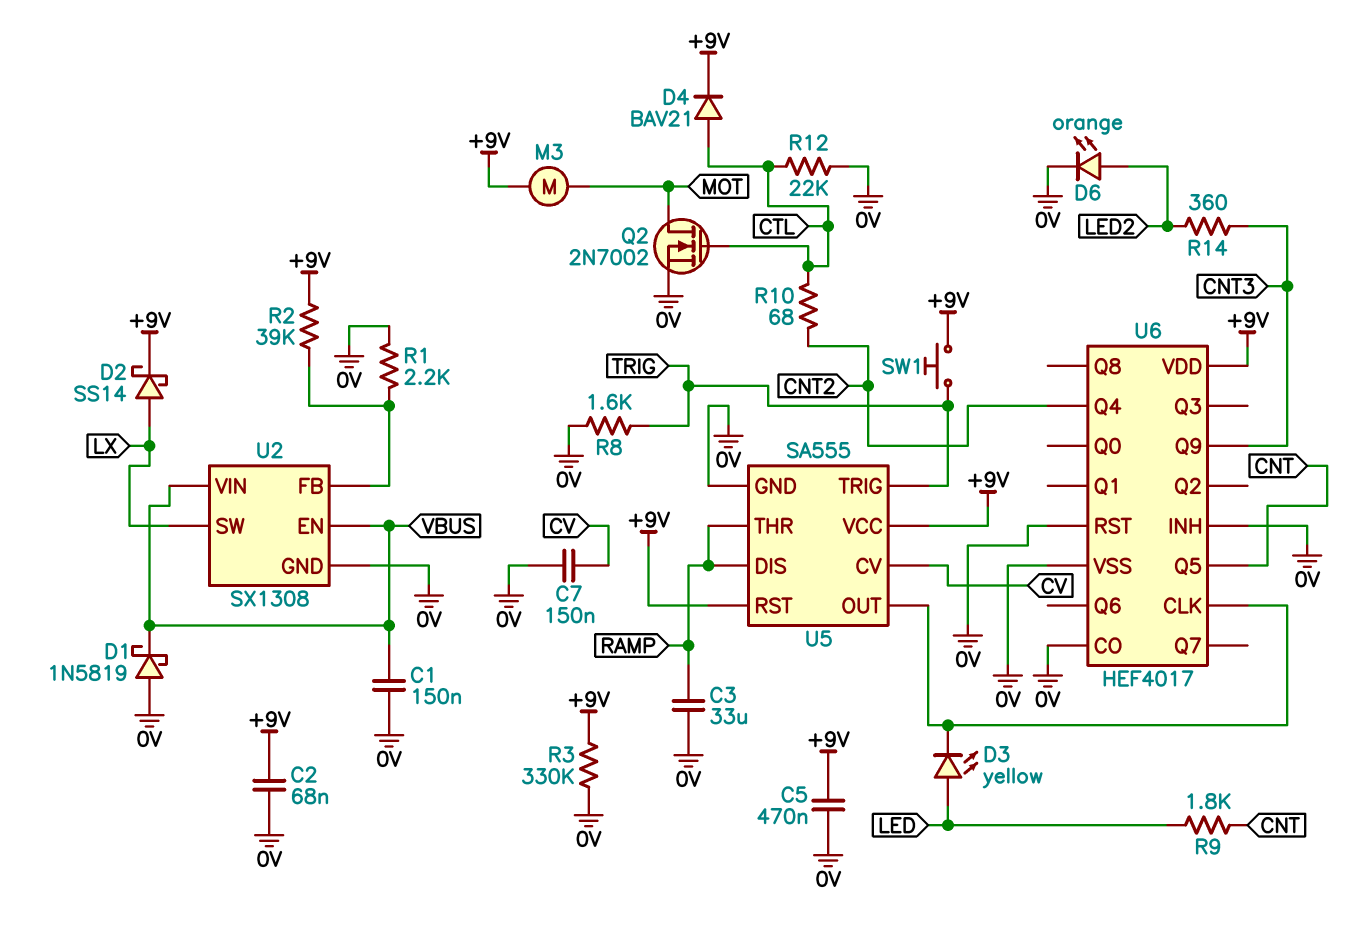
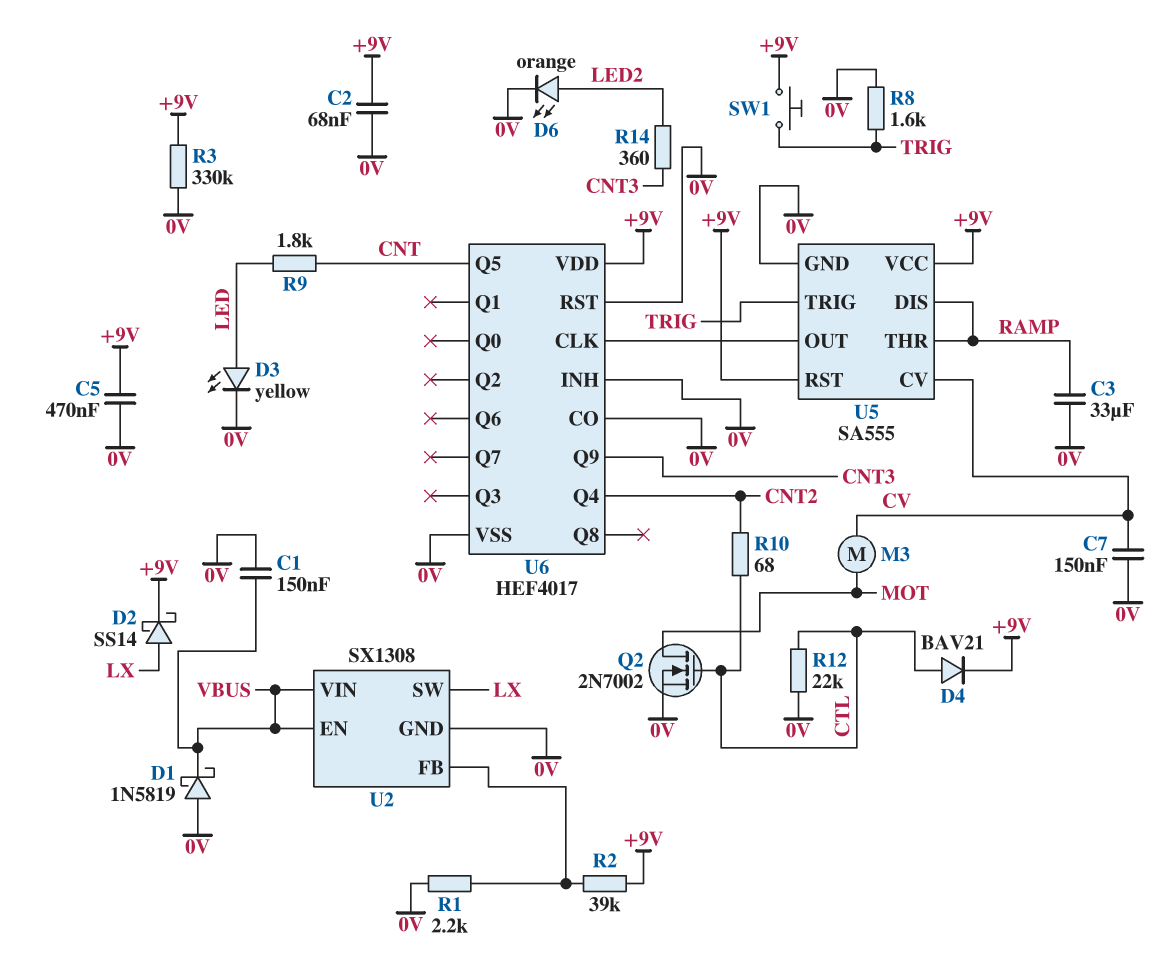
D3: LED yellow (A LED, K U5/OUT) -> LED yellow (A LED, K 0V)
M3: motor (+9V, MOT) -> motor (CV, MOT)

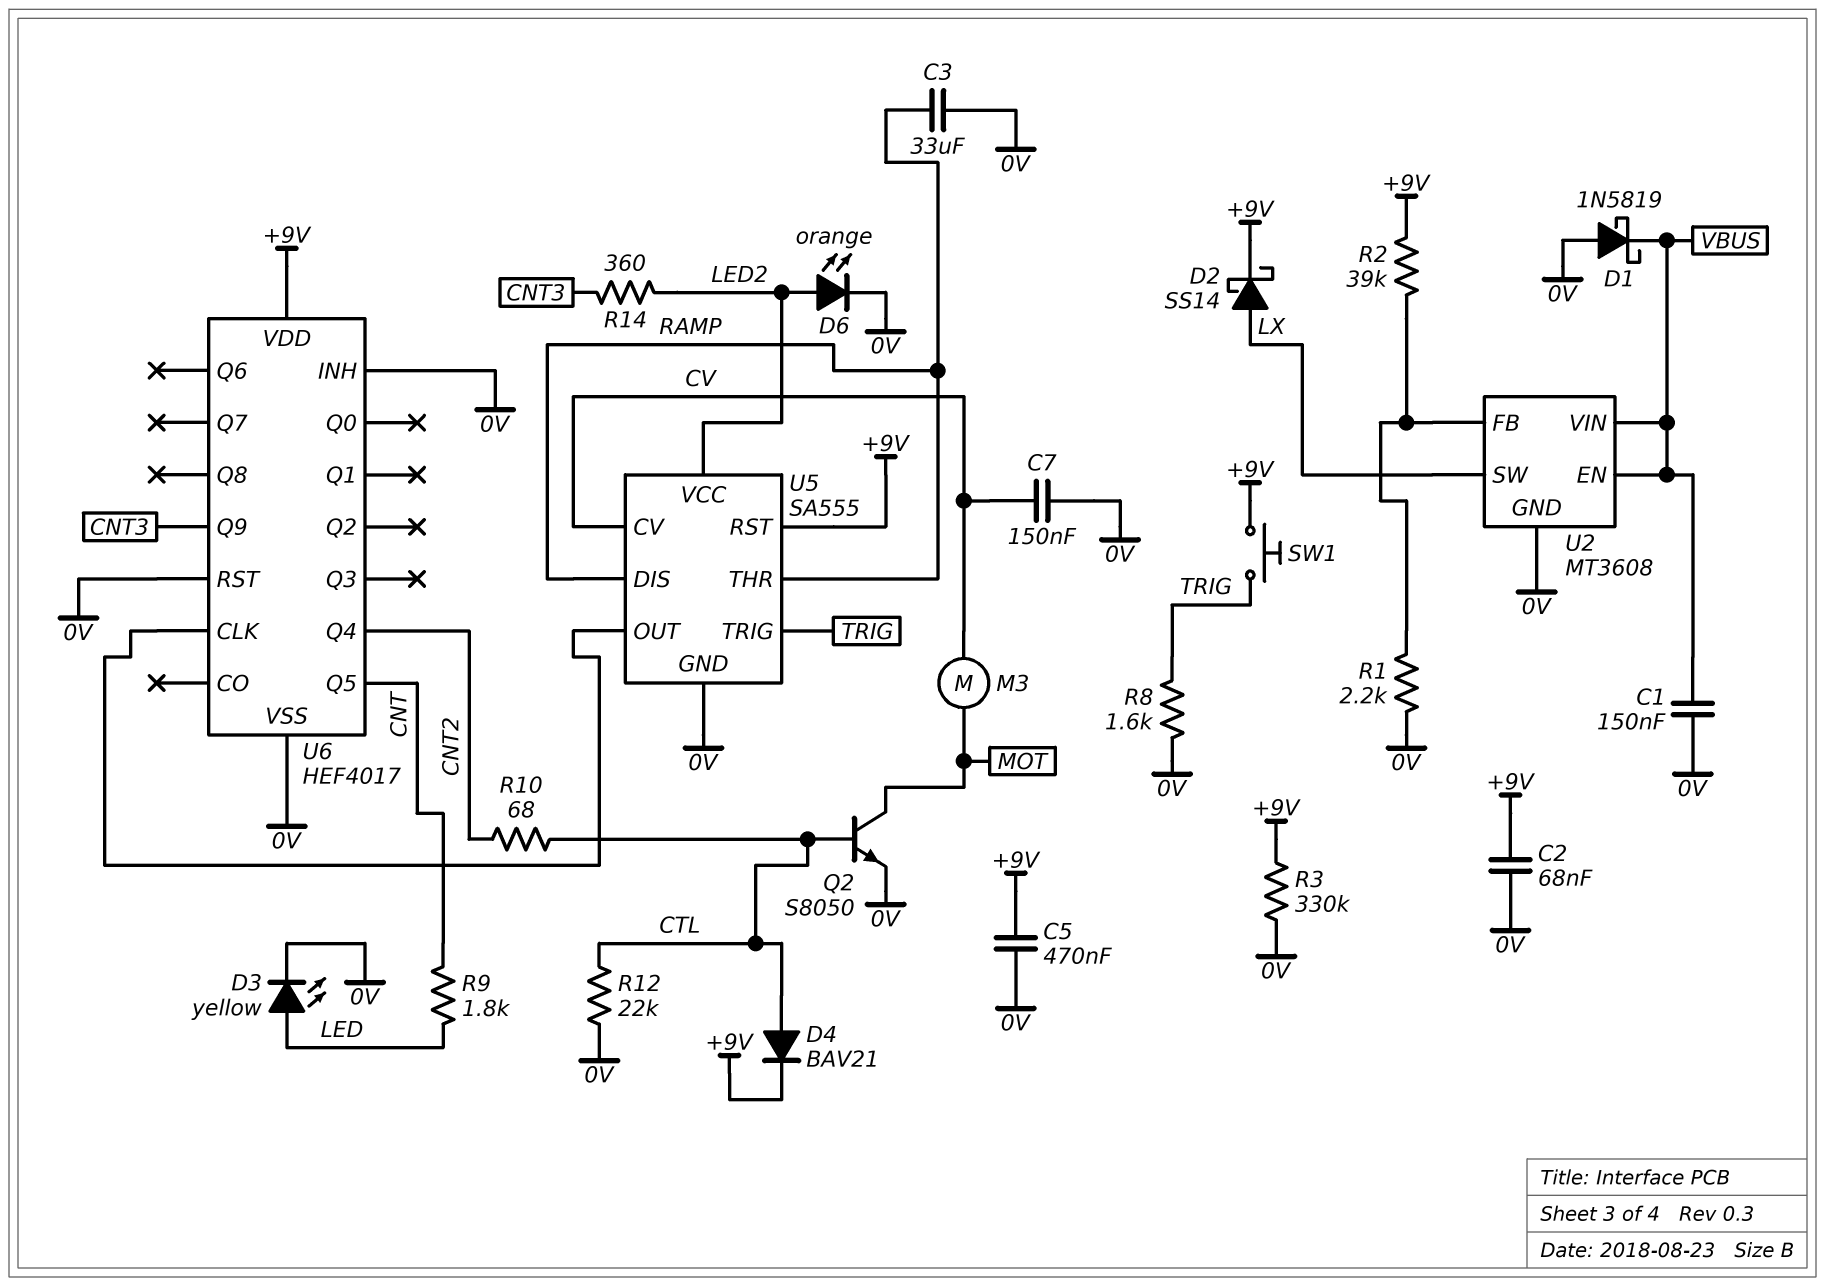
Q2: NMOS 2N7002 (G CTL, D MOT, S 0V) -> NPN S8050 (B CTL, C MOT, E 0V)
U2: SX1308 -> MT3608
U5 pin VCC: +9V -> LED2
U6 pin CO: 0V -> none

